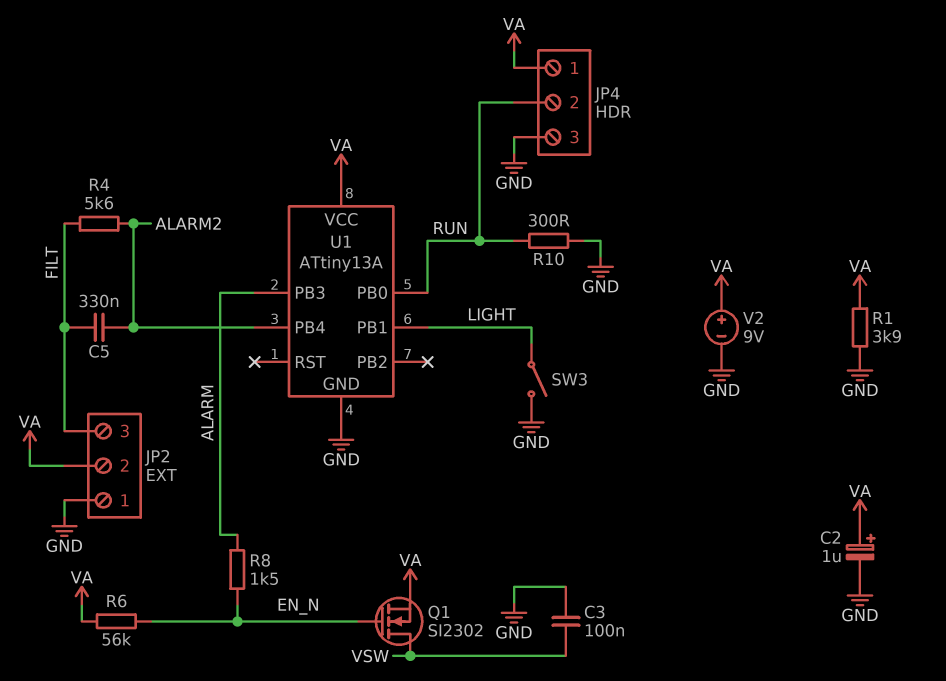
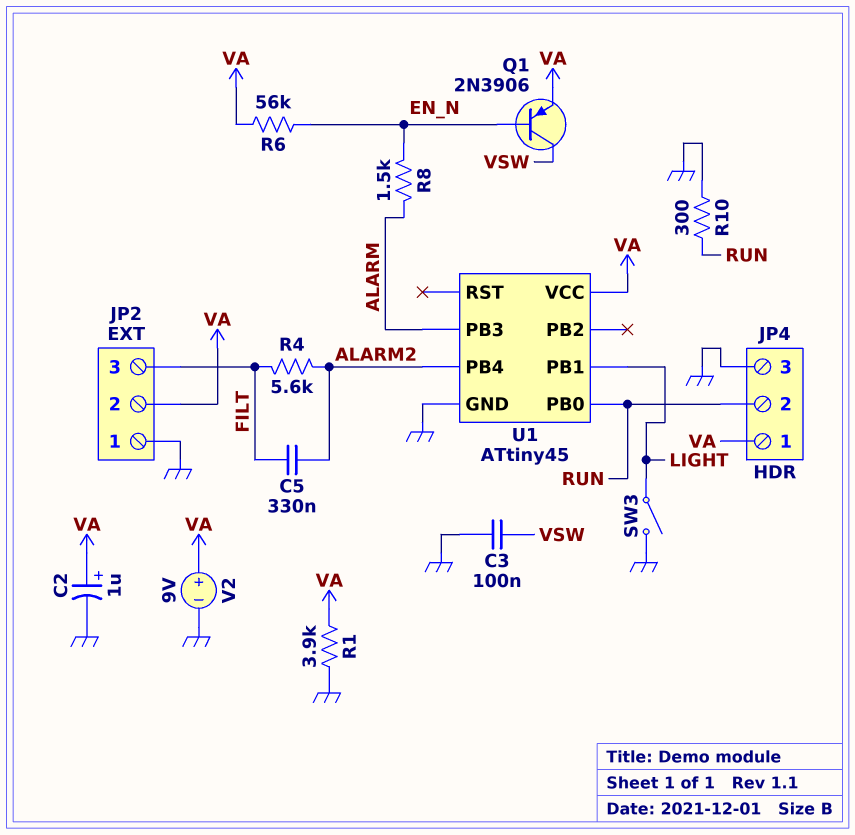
Q1: NMOS SI2302 (G EN_N, D VSW, S VA) -> PNP 2N3906 (B EN_N, C VSW, E VA)
U1: ATtiny13A -> ATtiny45

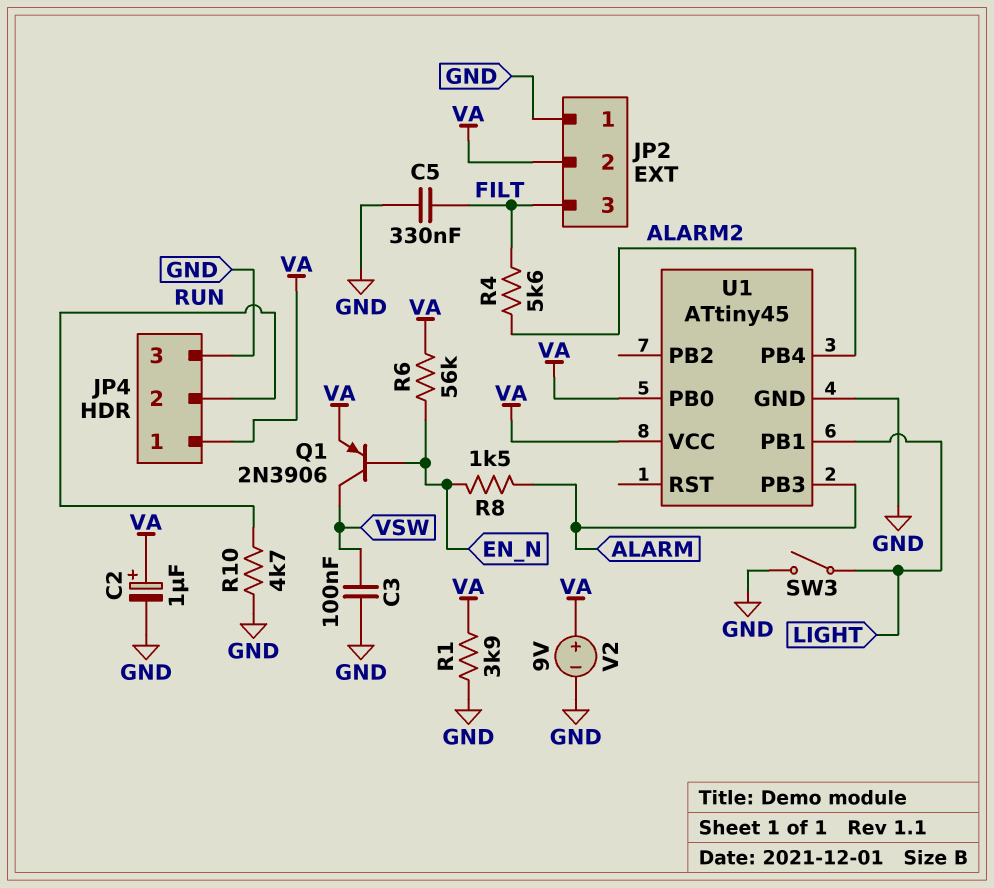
C5: 330nF (ALARM2, FILT) -> 330nF (FILT, GND)
R10: 300 (GND, RUN) -> 4.7k (GND, RUN)
U1 pin PB0: RUN -> VA

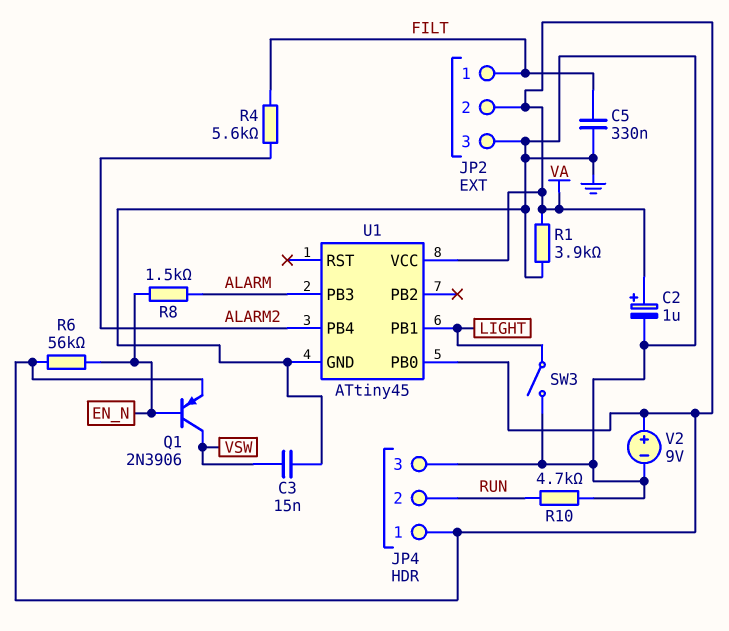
C3: 100nF (GND, VSW) -> 15nF (GND, VSW)
JP2 pin 1: GND -> FILT
JP2 pin 3: FILT -> GND

